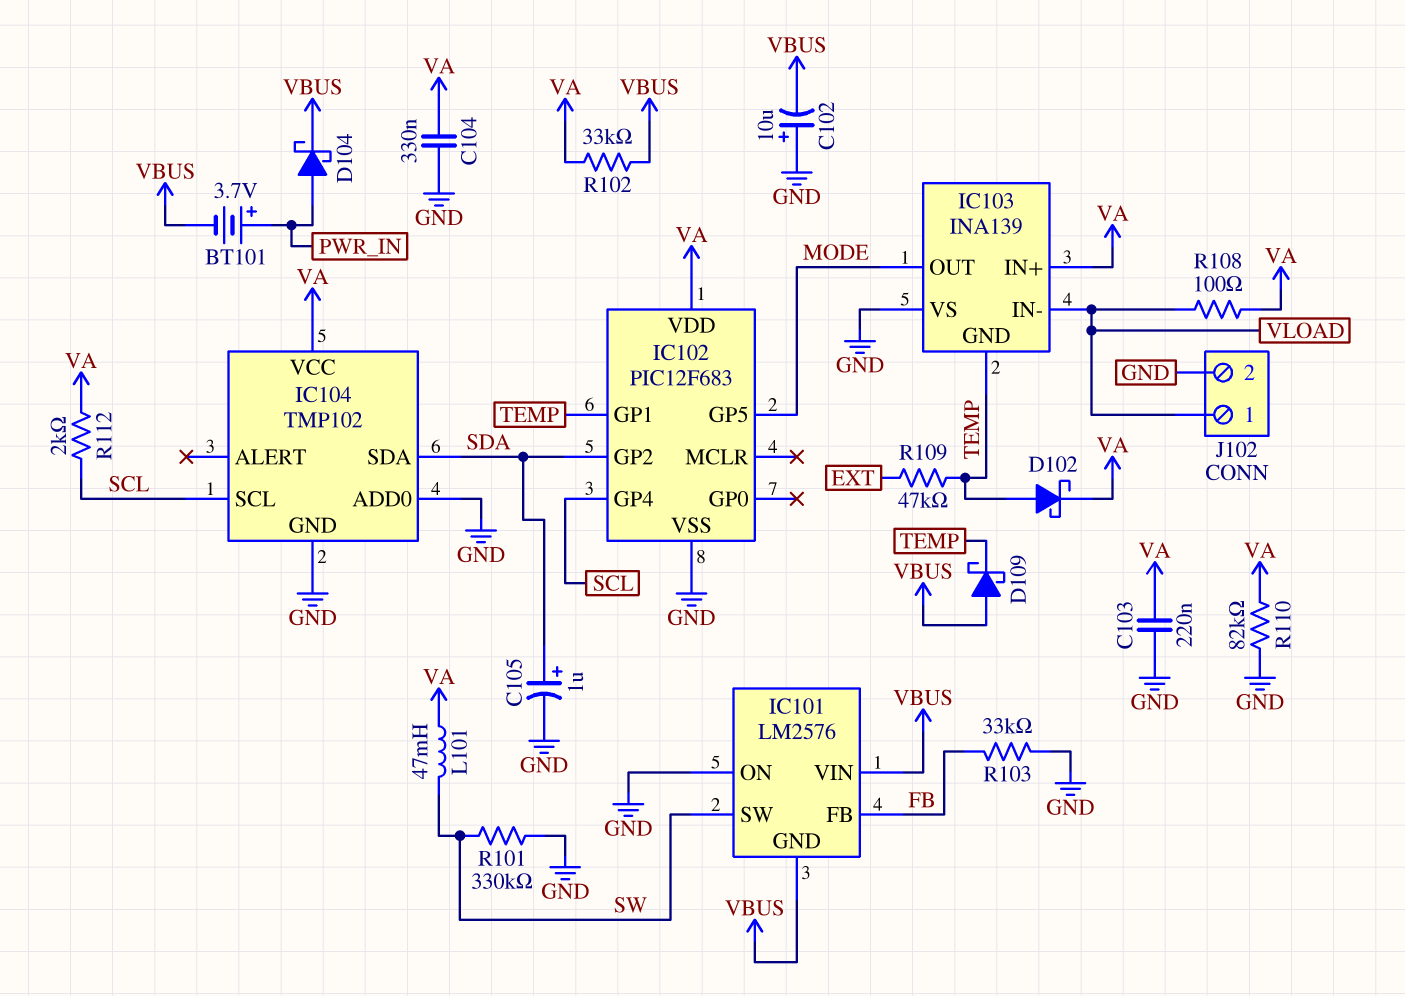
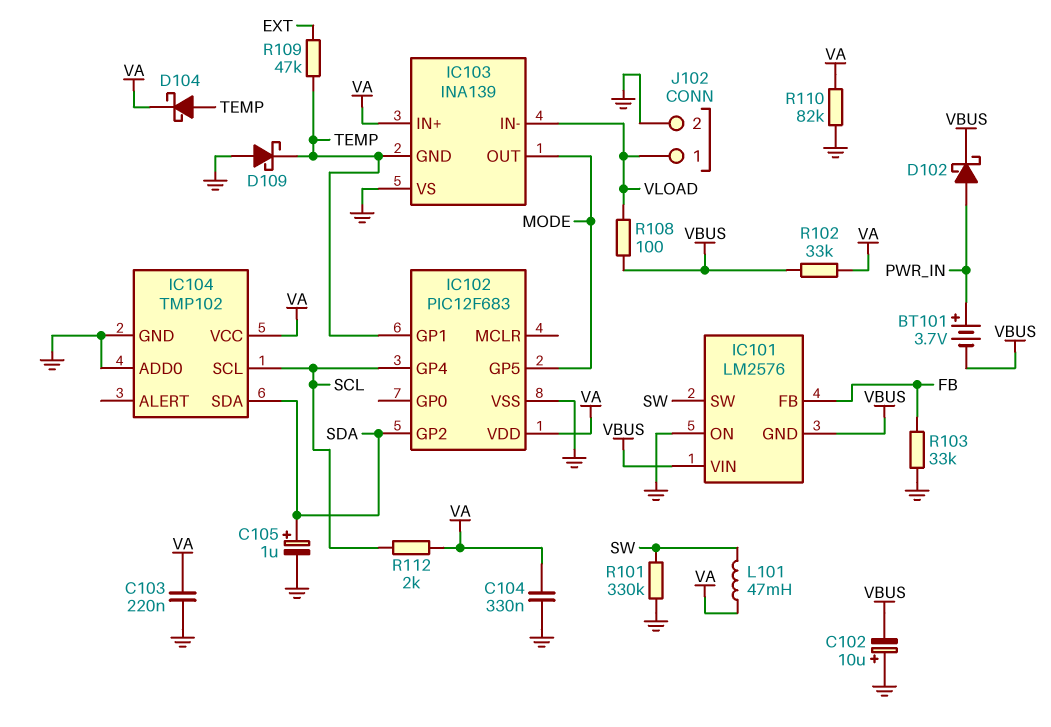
D102: schottky (A TEMP, K VA) -> schottky (A PWR_IN, K VBUS)
D104: schottky (A PWR_IN, K VBUS) -> schottky (A TEMP, K VA)
D109: schottky (A VBUS, K TEMP) -> schottky (A GND, K TEMP)
R108: 100 (VA, VLOAD) -> 100 (VBUS, VLOAD)

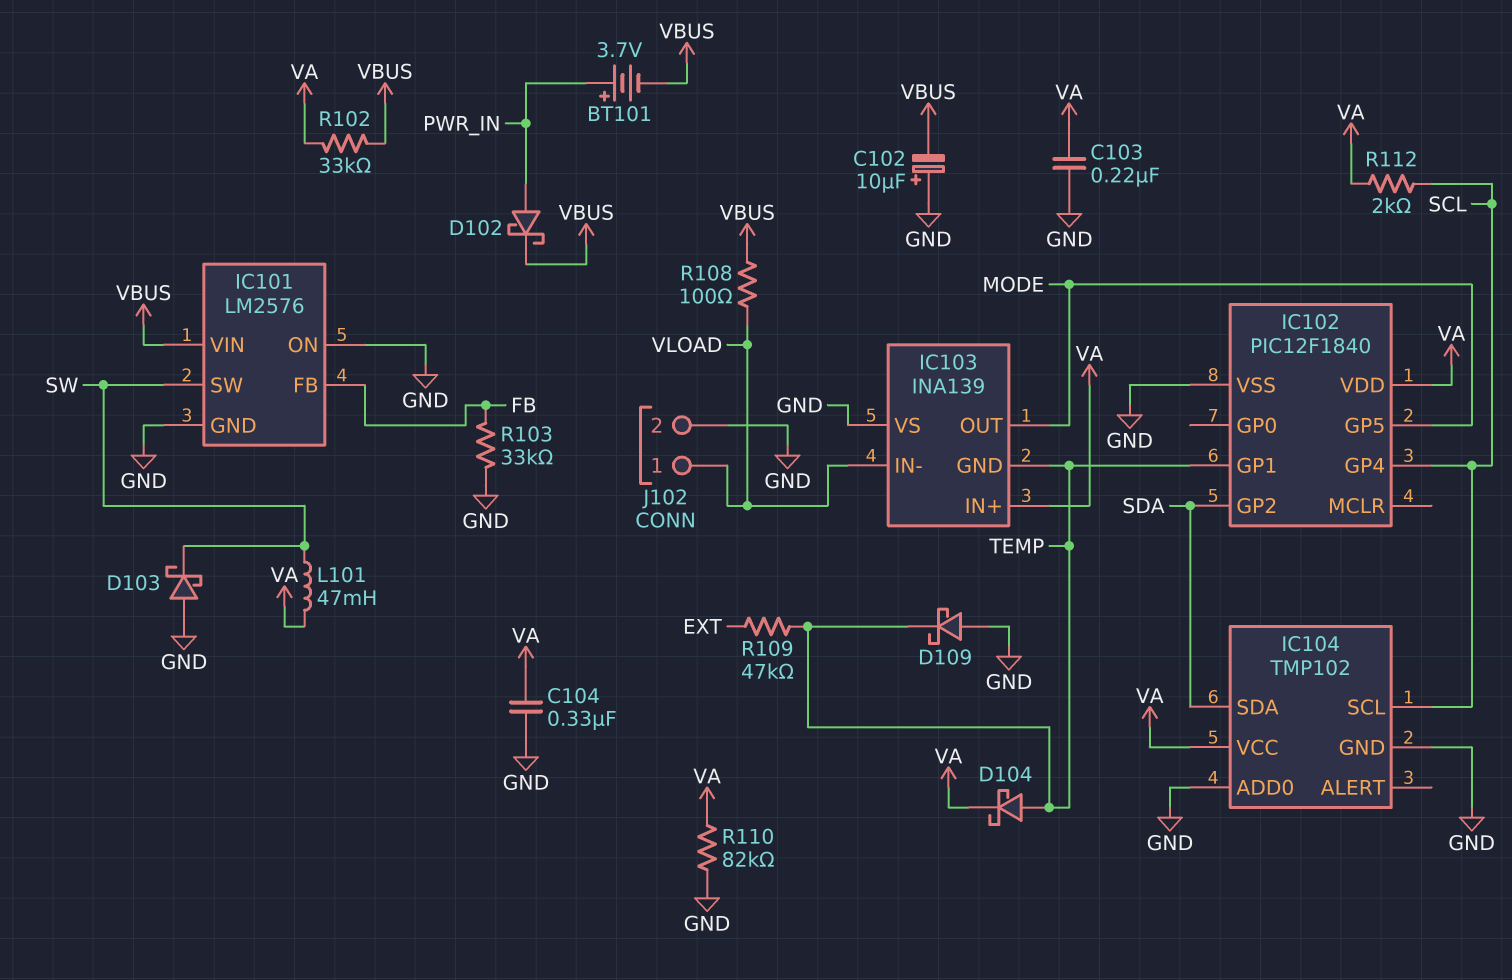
C105: 1uF (plus SDA, minus GND) -> none
D103: none -> schottky (A GND, K SW)
IC101 pin GND: VBUS -> GND
IC102: PIC12F683 -> PIC12F1840
R101: 330k (GND, SW) -> none

